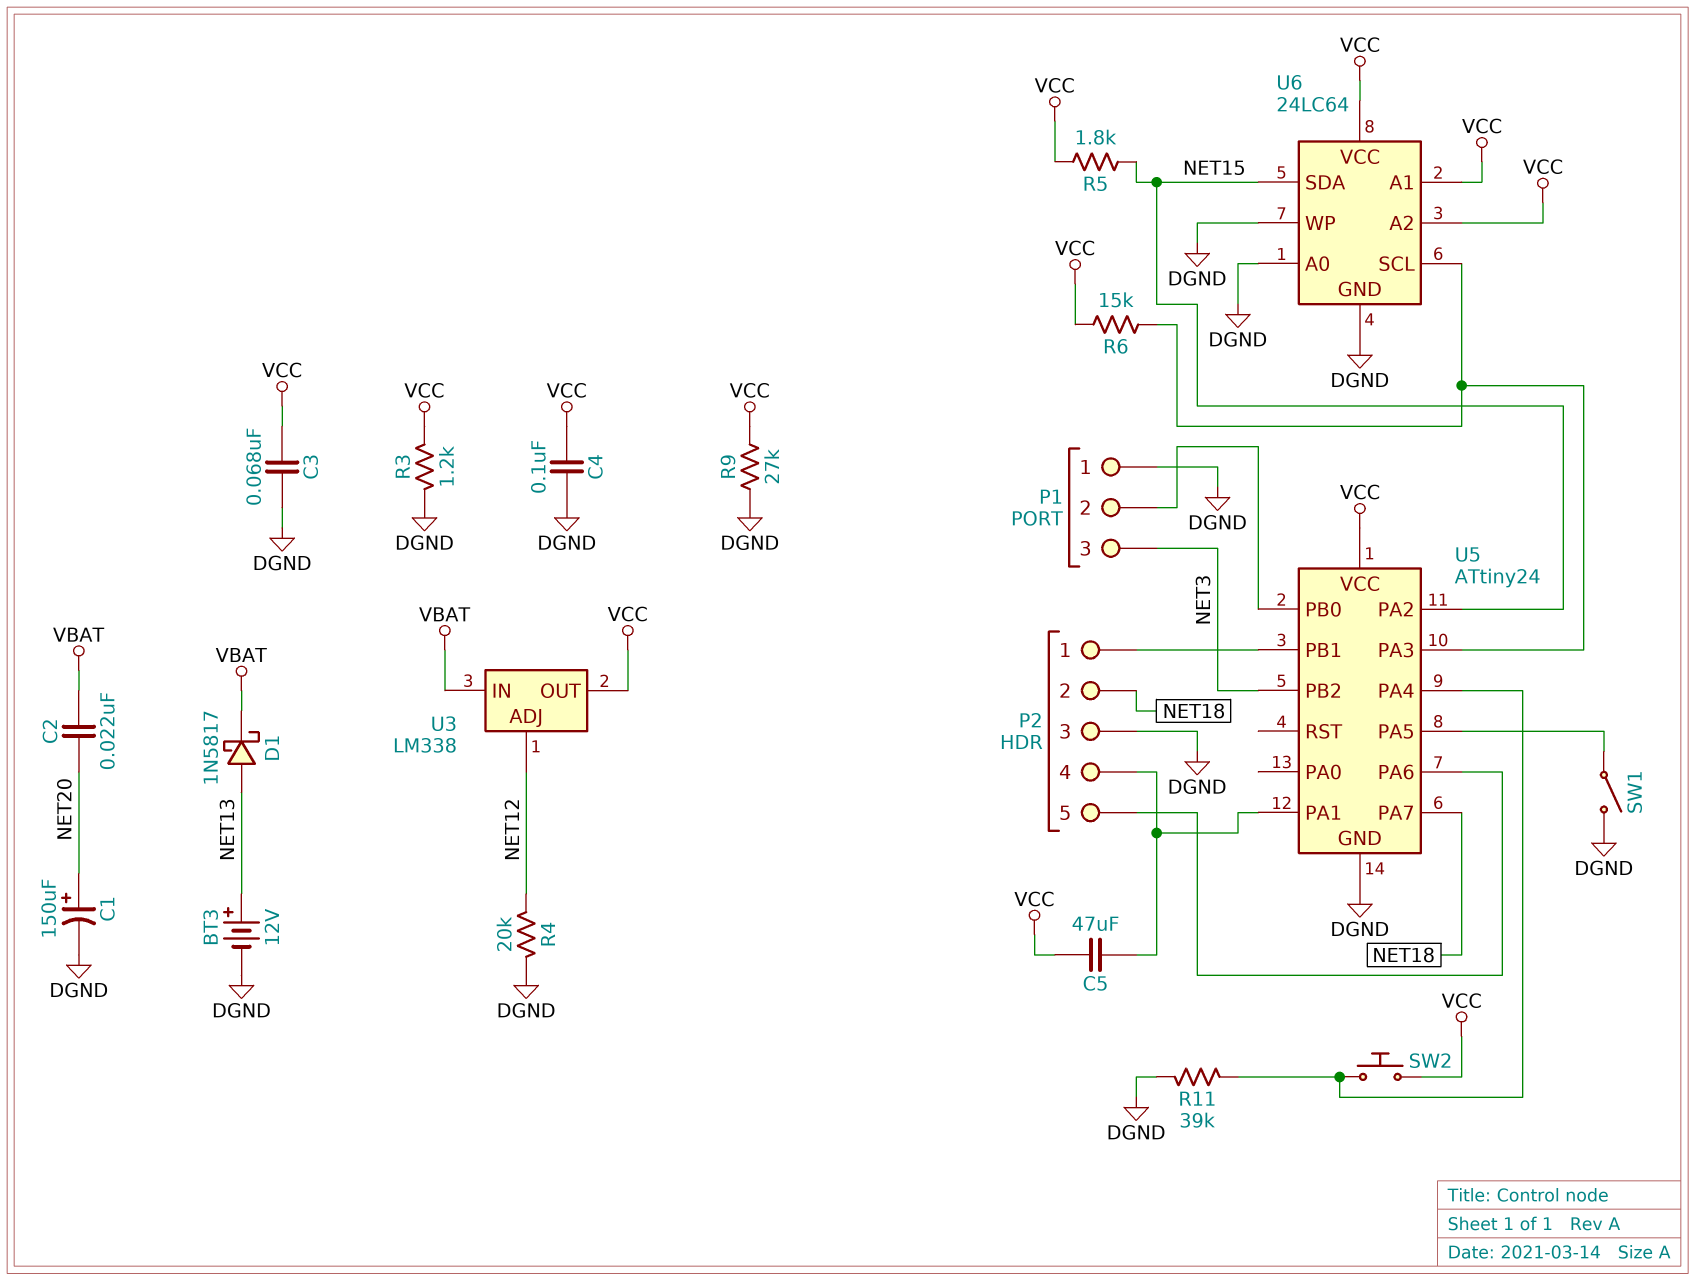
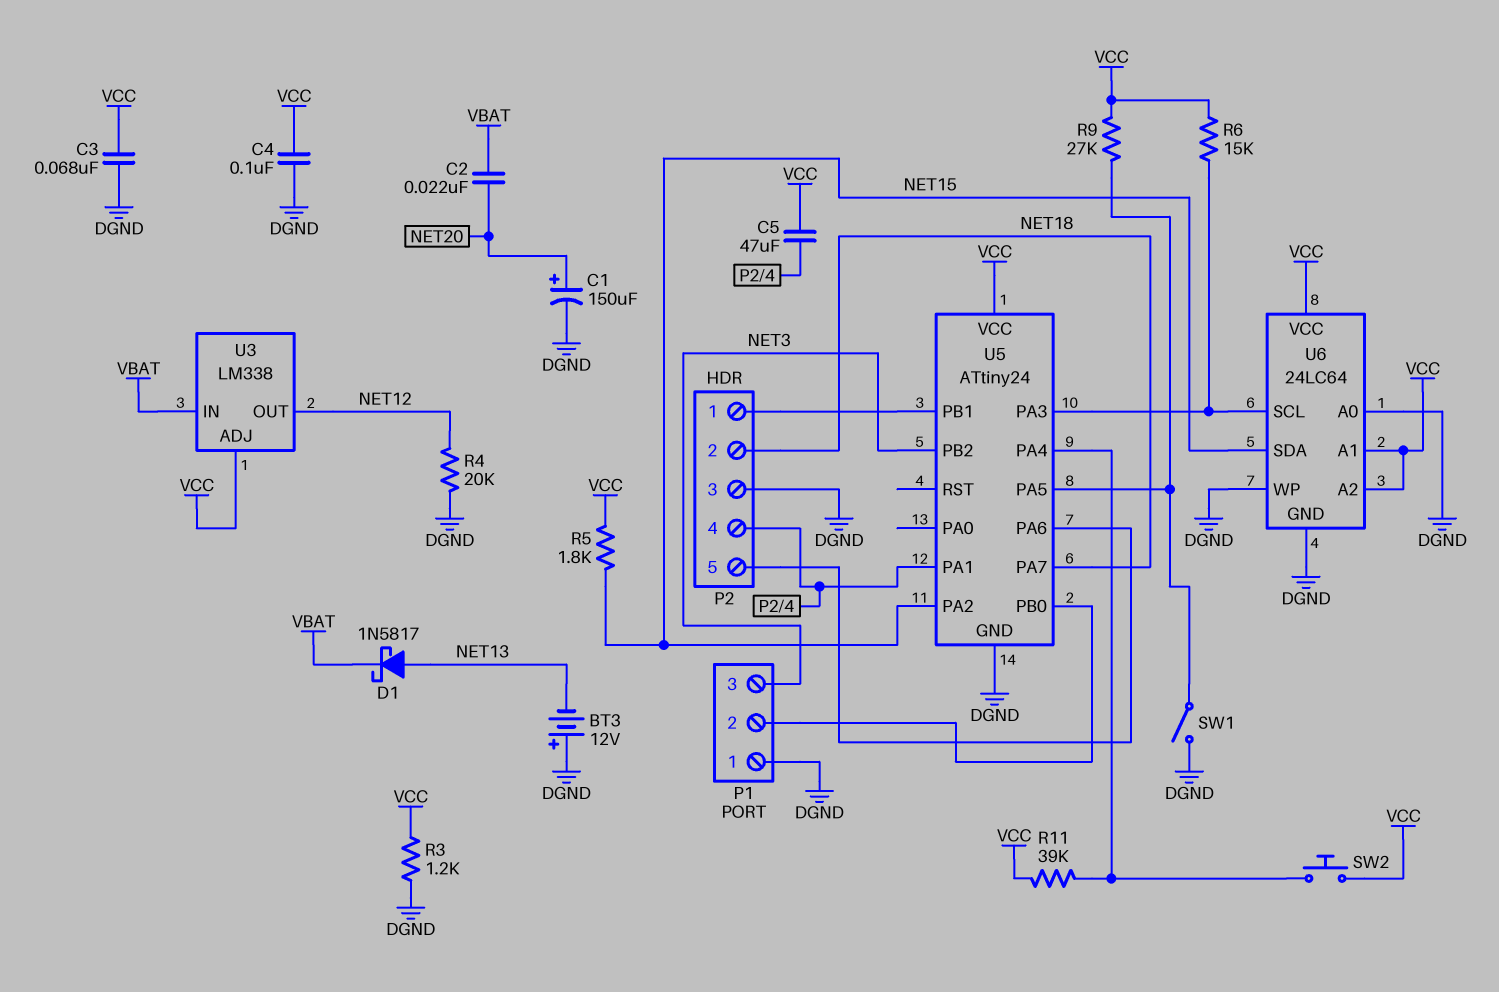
BT3: 12V (plus NET13, minus DGND) -> 12V (plus DGND, minus NET13)
R9: 27k (DGND, VCC) -> 27k (U5/PA5, VCC)
R11: 39k (DGND, U5/PA4) -> 39k (U5/PA4, VCC)
U3 pin ADJ: NET12 -> VCC
U3 pin OUT: VCC -> NET12

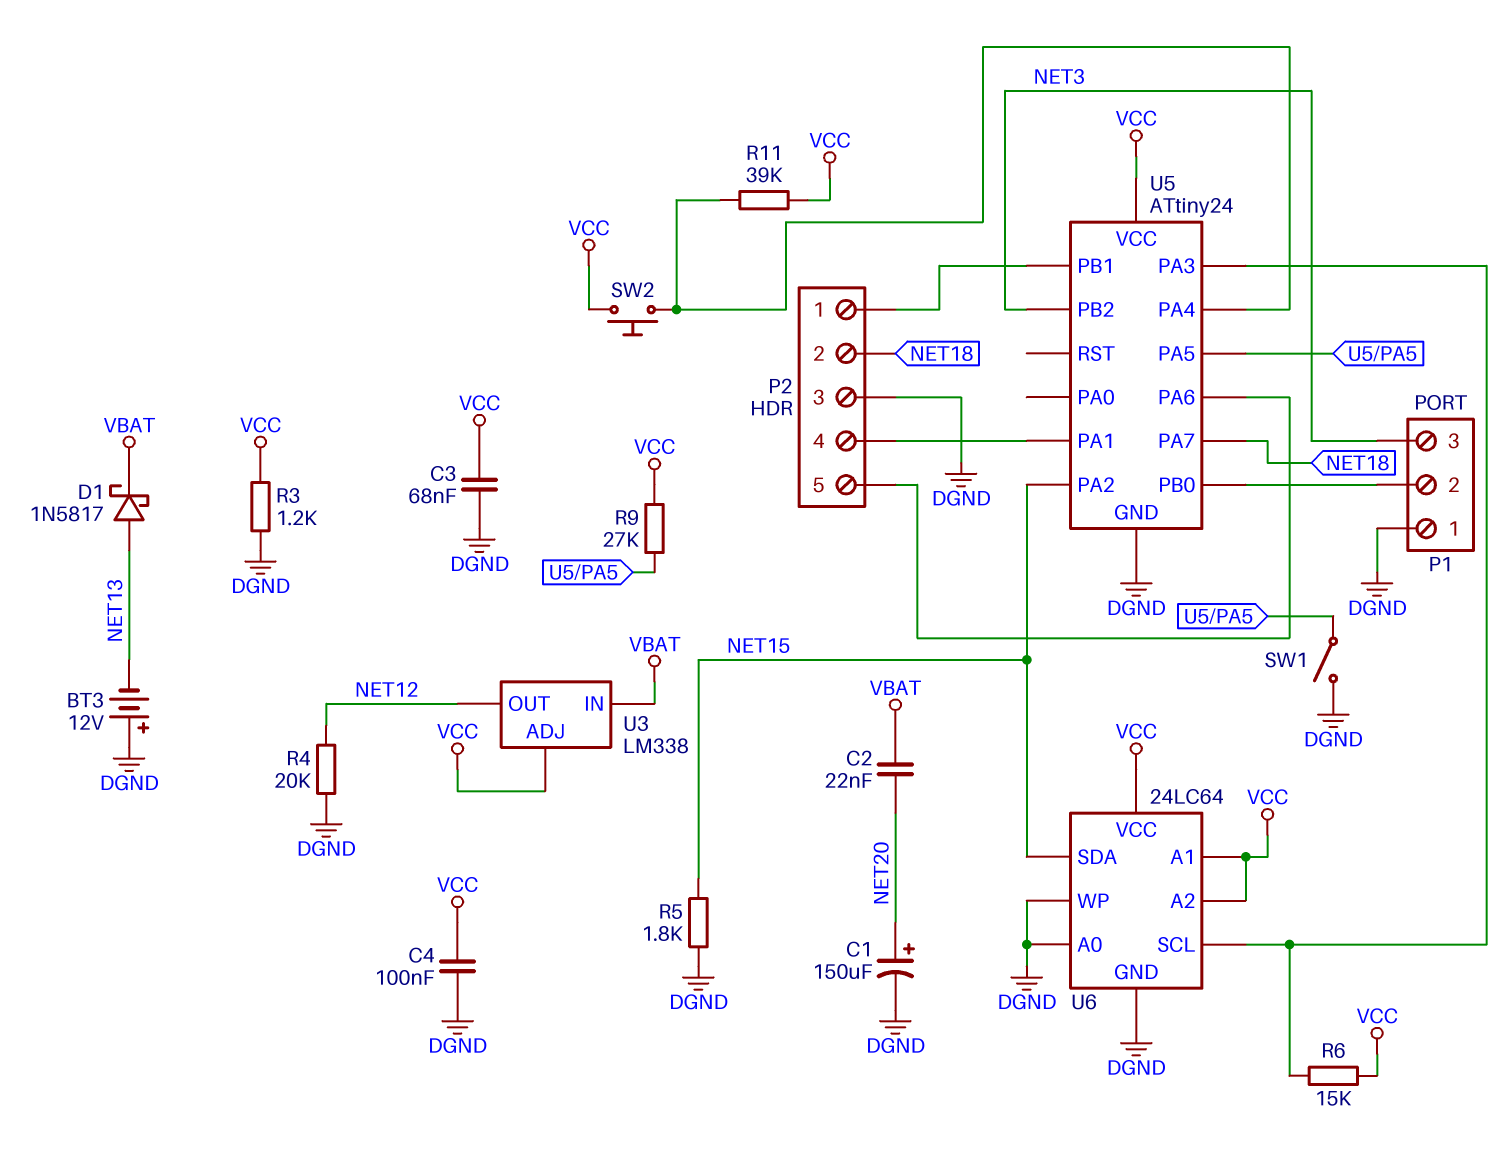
C5: 47uF (P2/4, VCC) -> none
R5: 1.8k (NET15, VCC) -> 1.8k (DGND, NET15)

